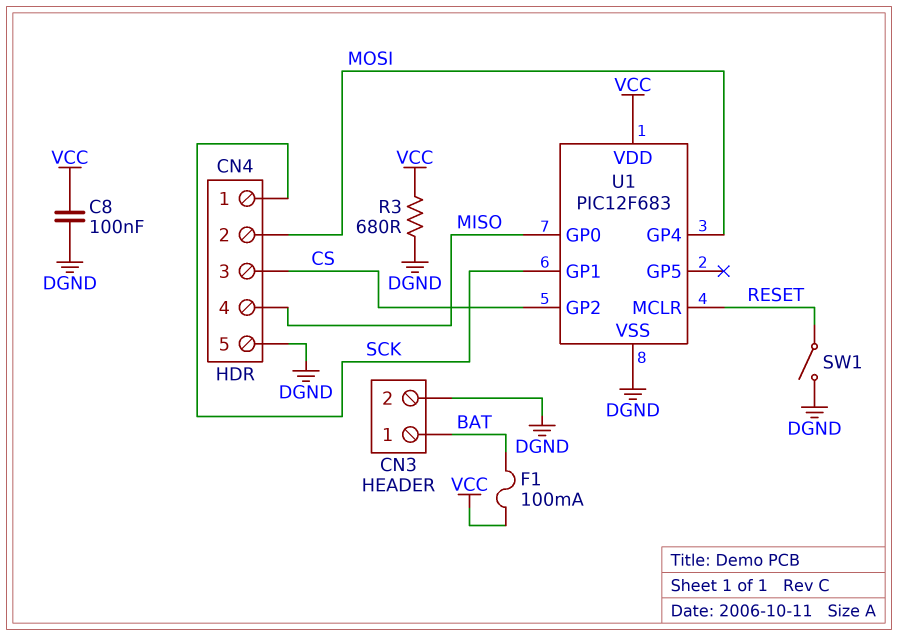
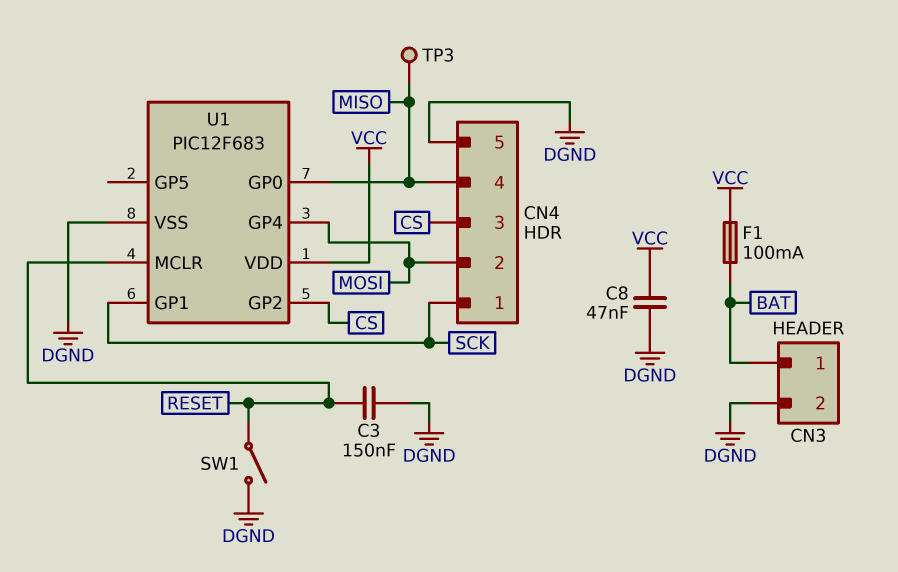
C3: none -> 150nF (DGND, RESET)
C8: 100nF (DGND, VCC) -> 47nF (DGND, VCC)
R3: 680 (DGND, VCC) -> none
TP3: none -> test point (MISO)

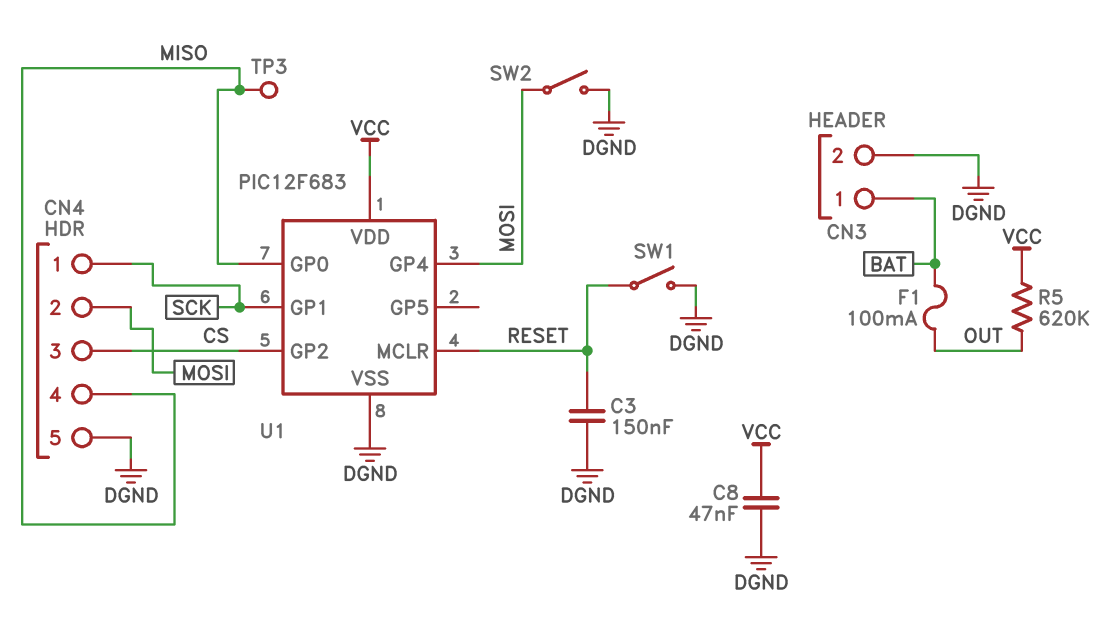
F1: 100mA (BAT, VCC) -> 100mA (BAT, OUT)
R5: none -> 620k (OUT, VCC)
SW2: none -> switch (DGND, MOSI)

